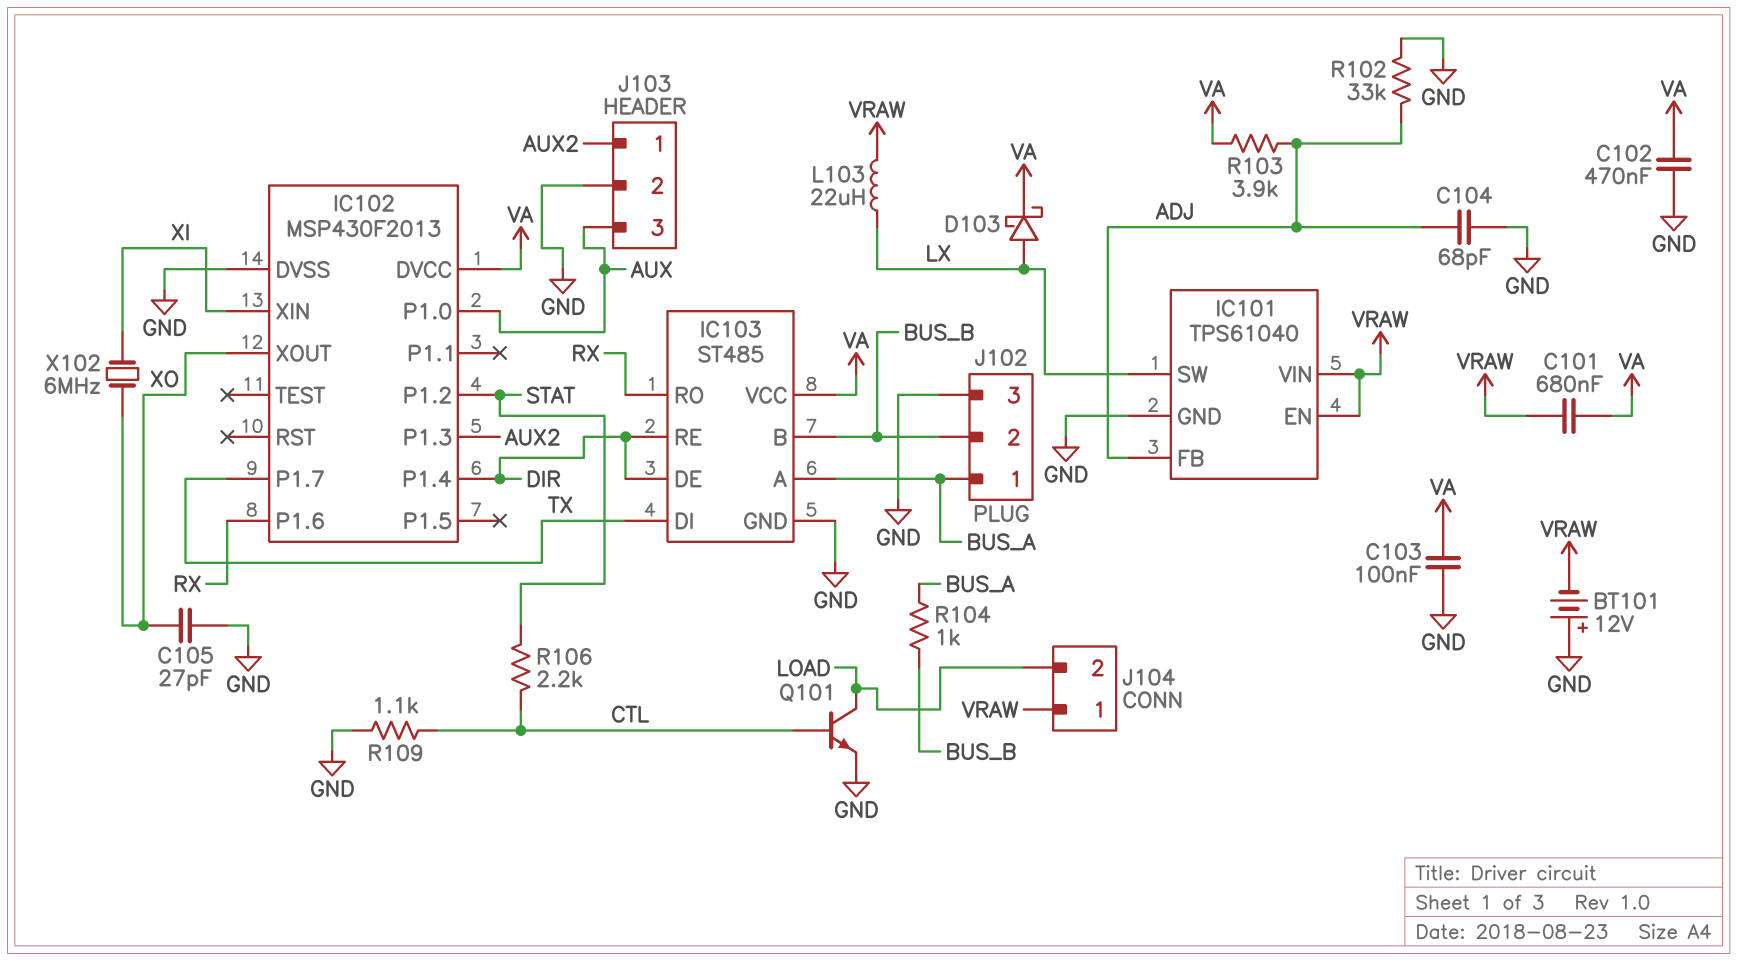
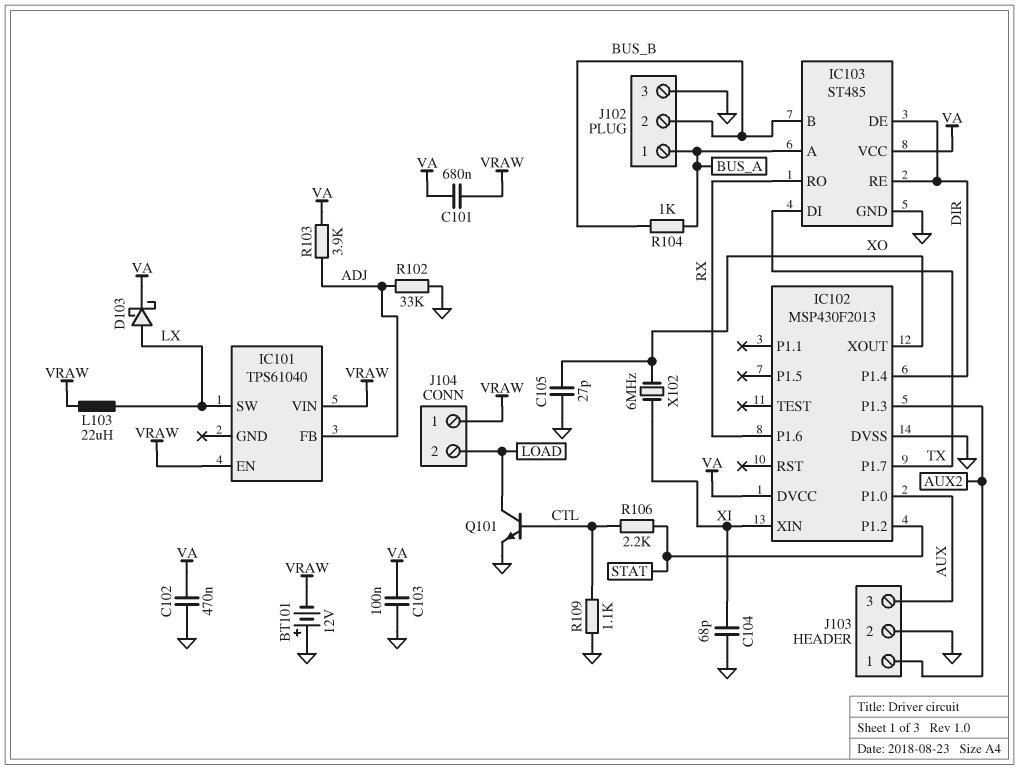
C104: 68pF (ADJ, GND) -> 68pF (GND, XI)
IC101 pin GND: GND -> none

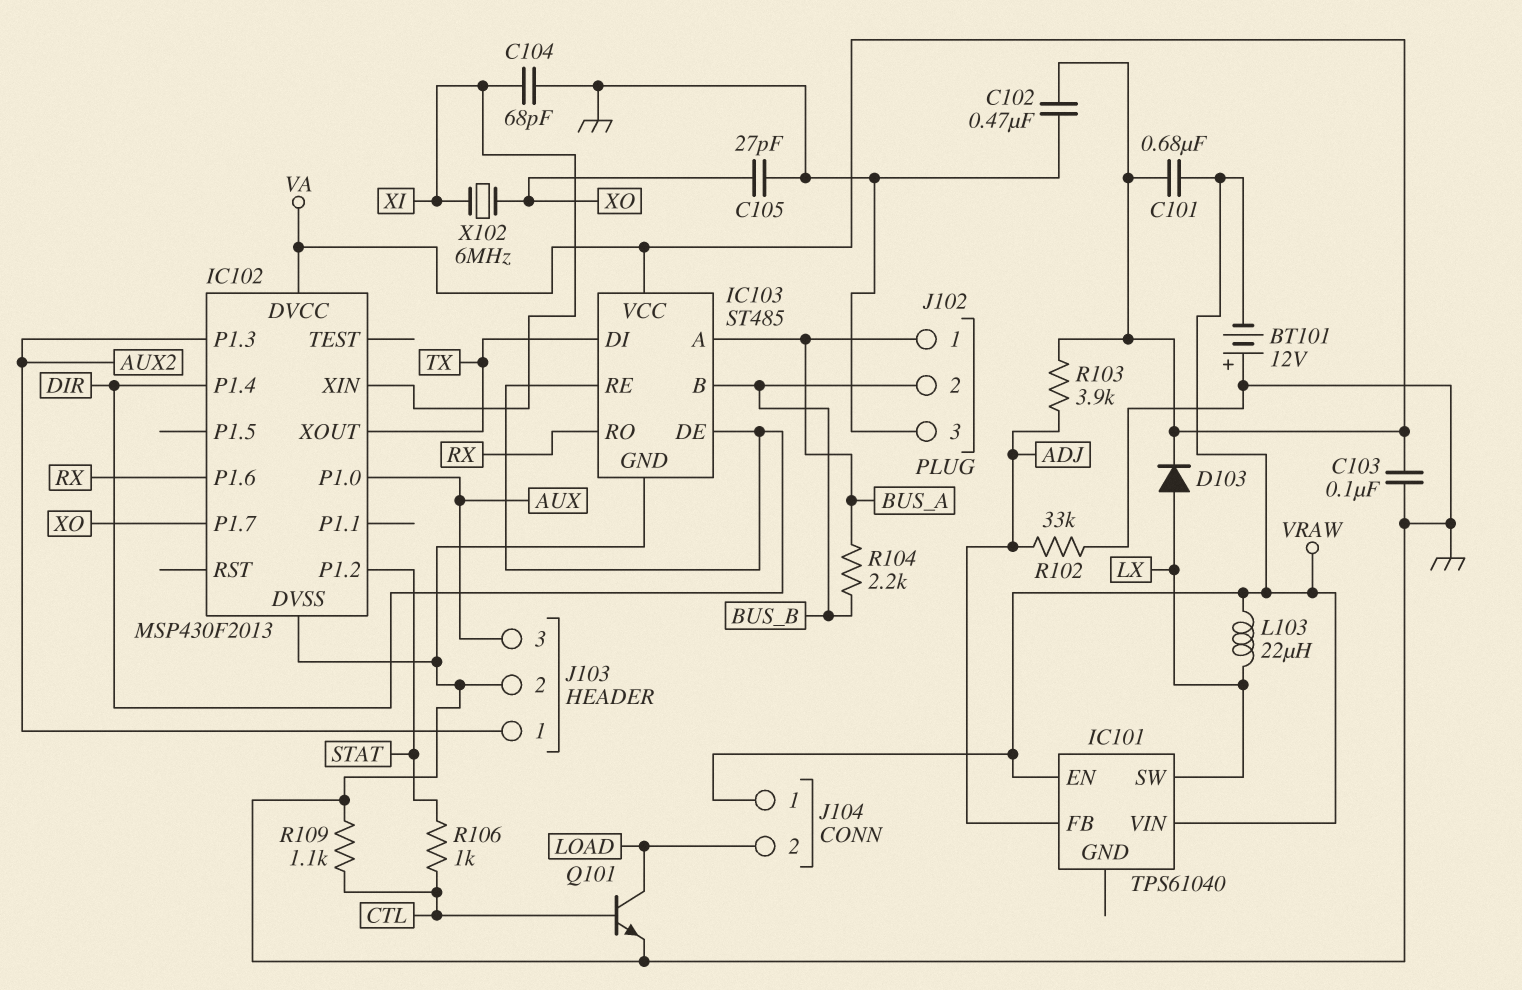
D103: schottky (A LX, K VA) -> diode (A LX, K VA)
IC102 pin P1.7: TX -> XO
IC102 pin XOUT: XO -> TX
R104: 1k (BUS_A, BUS_B) -> 2.2k (BUS_A, BUS_B)
R106: 2.2k (CTL, STAT) -> 1k (CTL, STAT)

